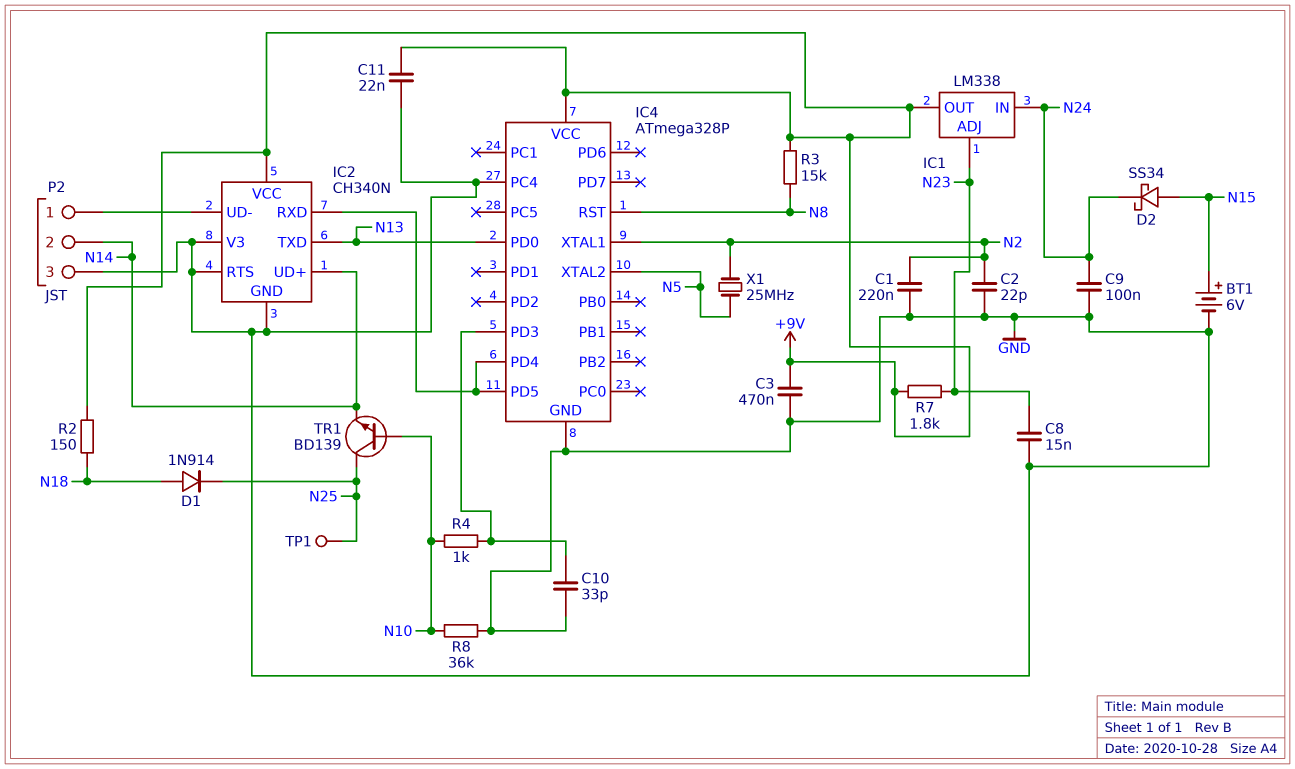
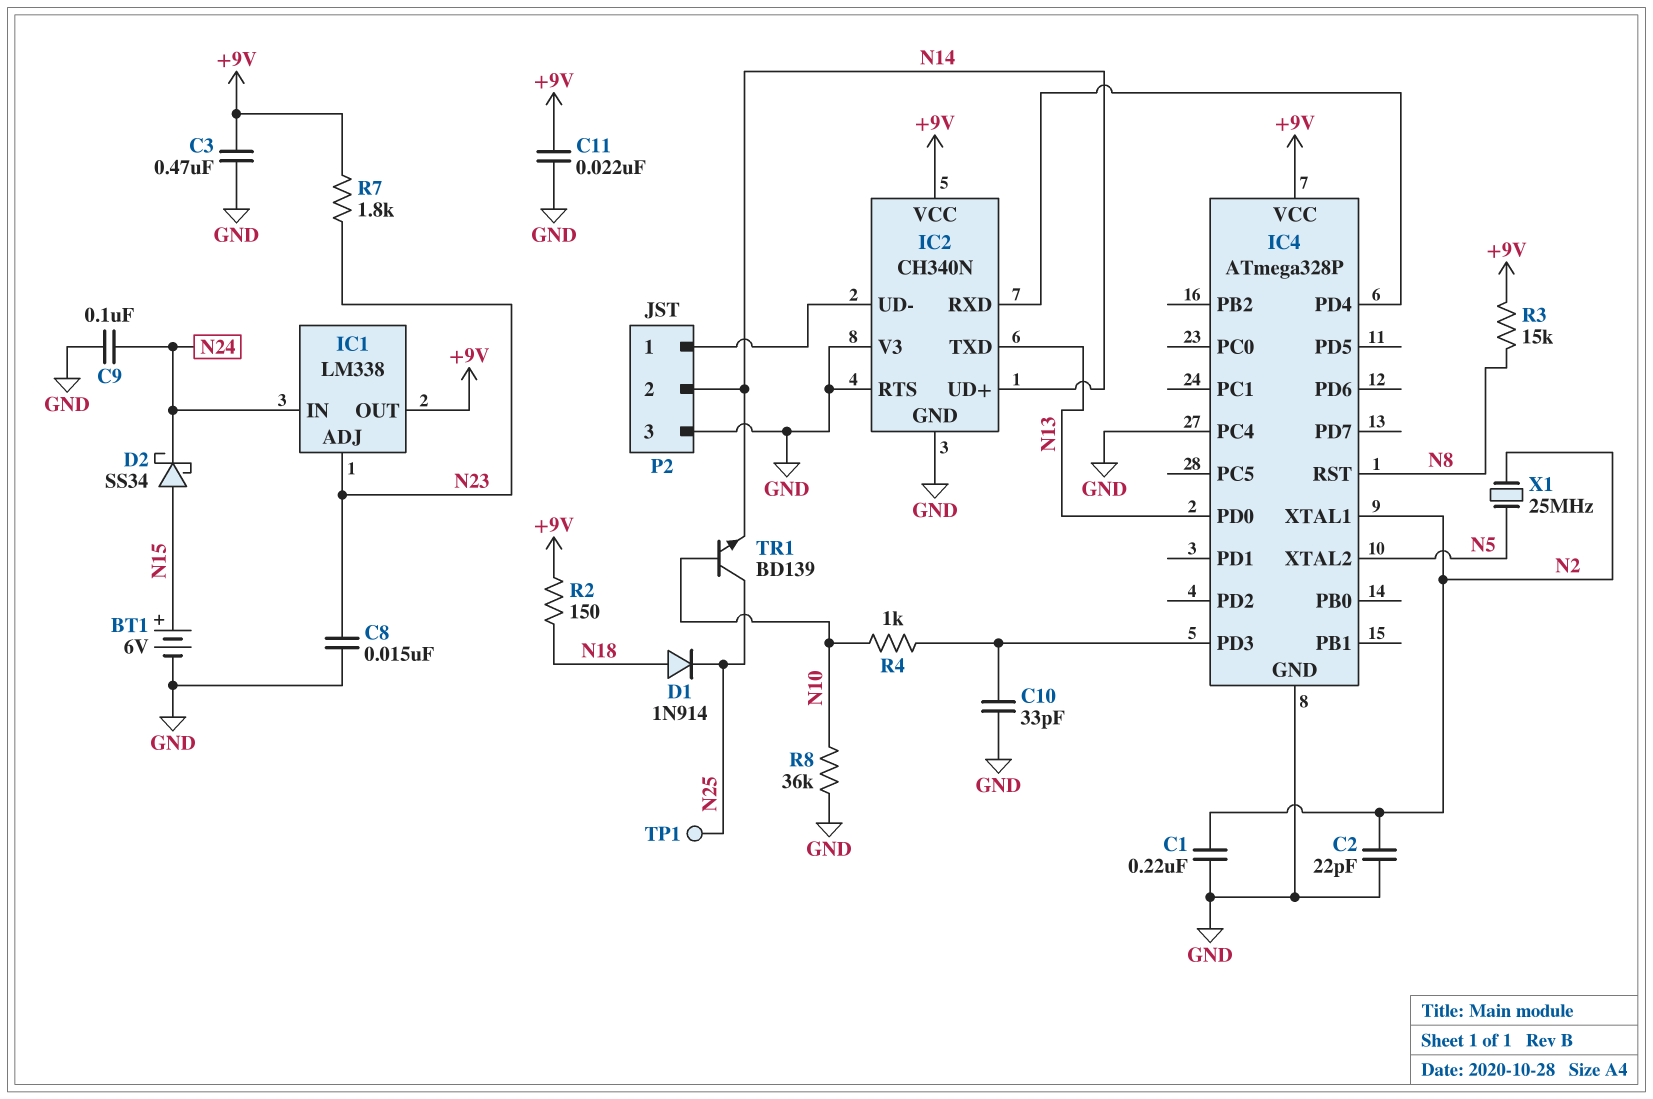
IC4 pin PD5: IC2/RXD -> none

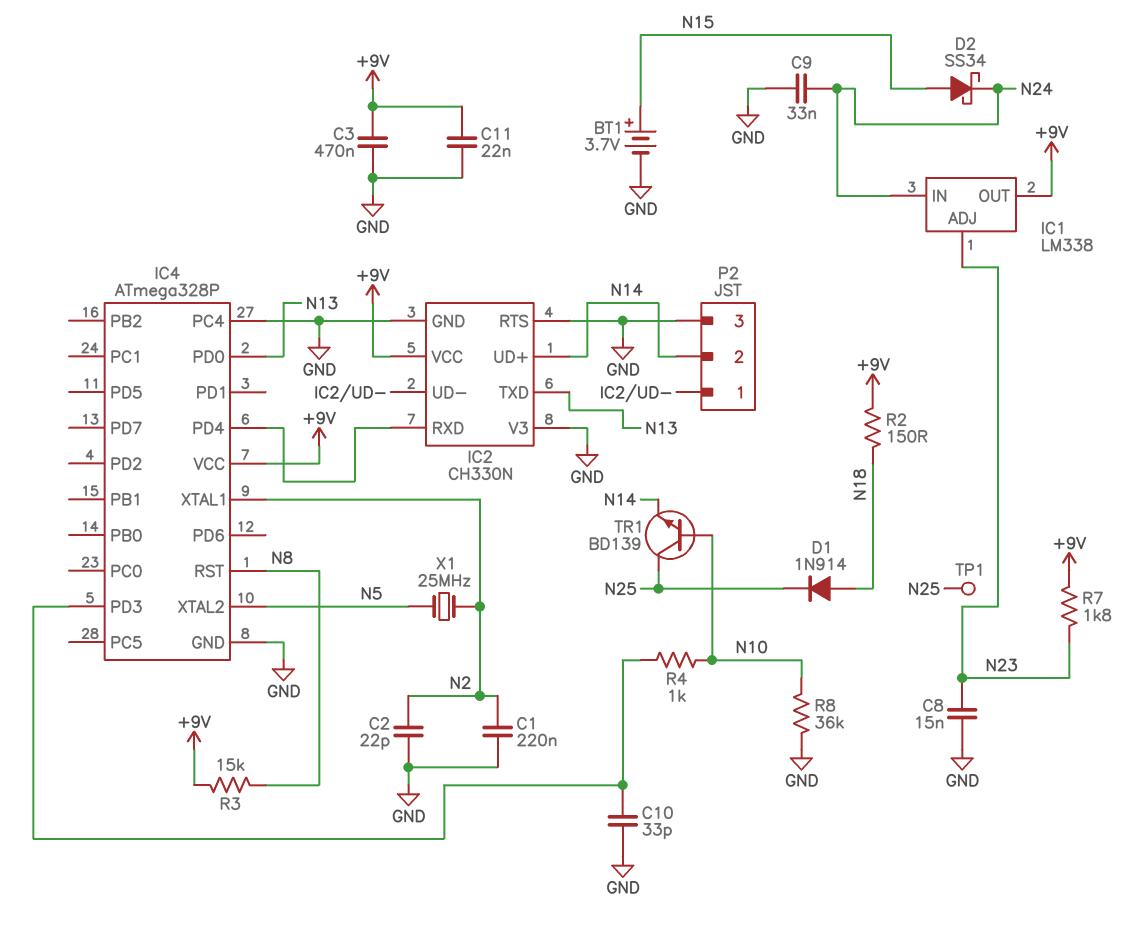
BT1: 6V (plus N15, minus GND) -> 3.7V (plus N15, minus GND)
C9: 100nF (GND, N24) -> 33nF (GND, N24)
IC2: CH340N -> CH330N

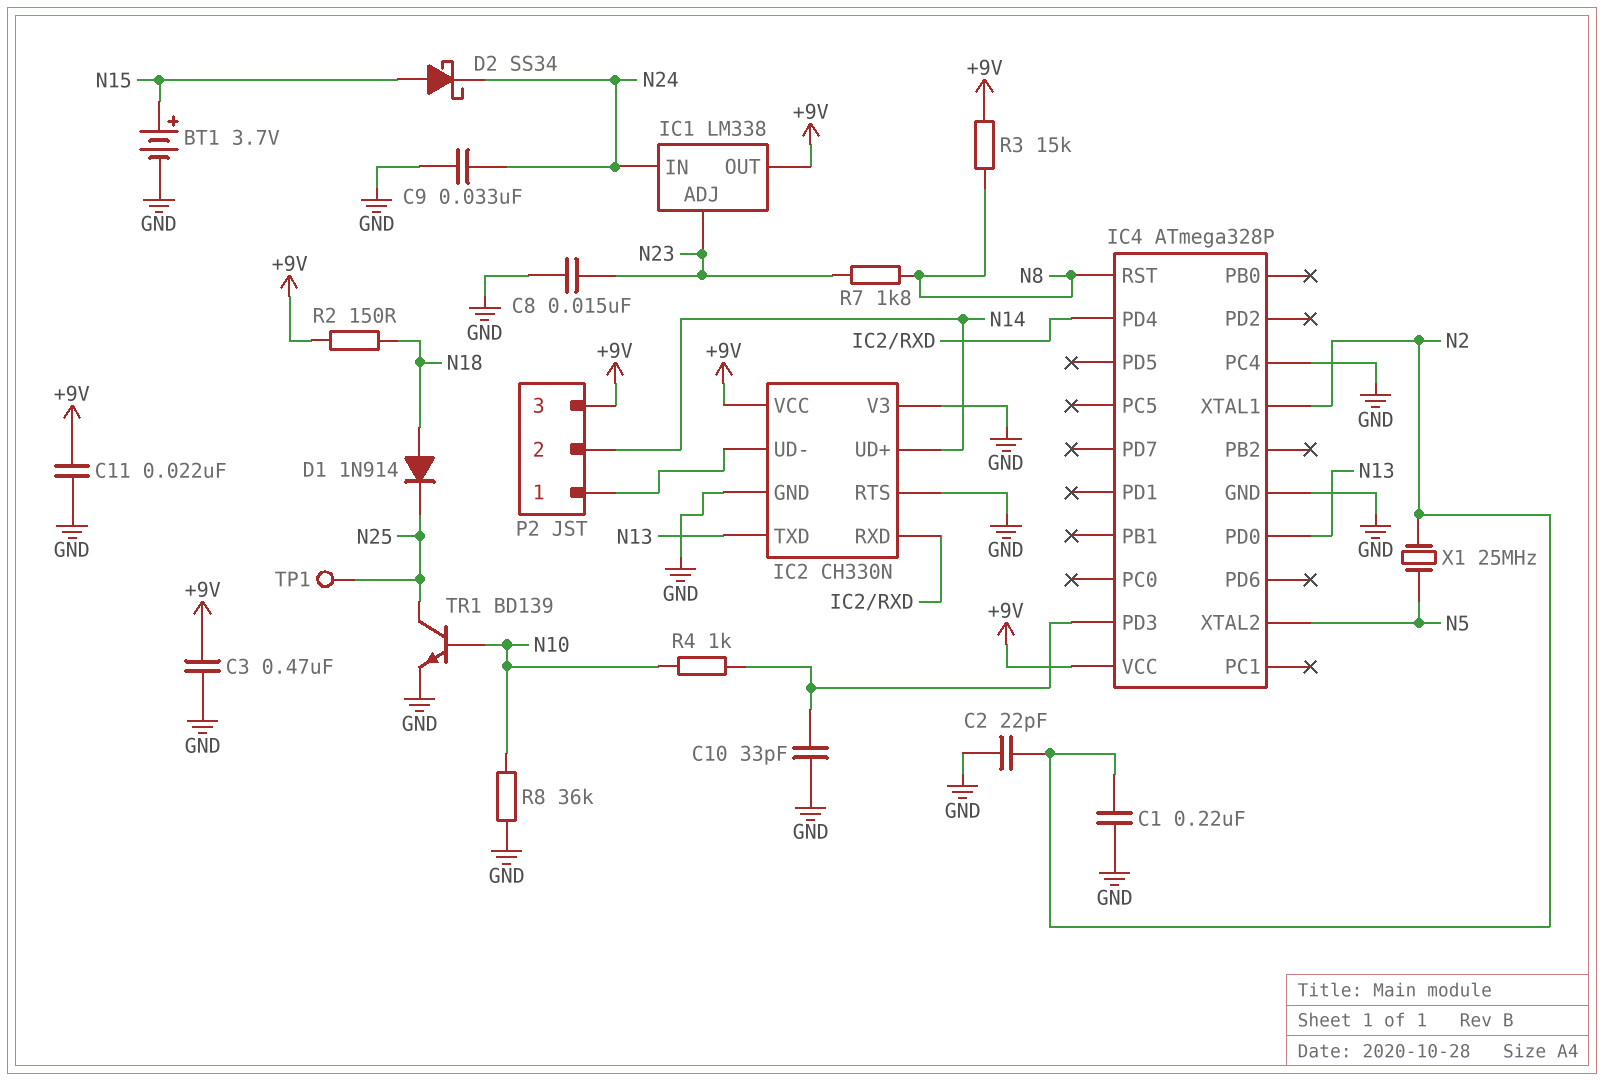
P2 pin 3: GND -> +9V
R7: 1.8k (+9V, N23) -> 1.8k (N8, N23)
TR1: NPN BD139 (B N10, C N25, E N14) -> NPN BD139 (B N10, C N25, E GND)

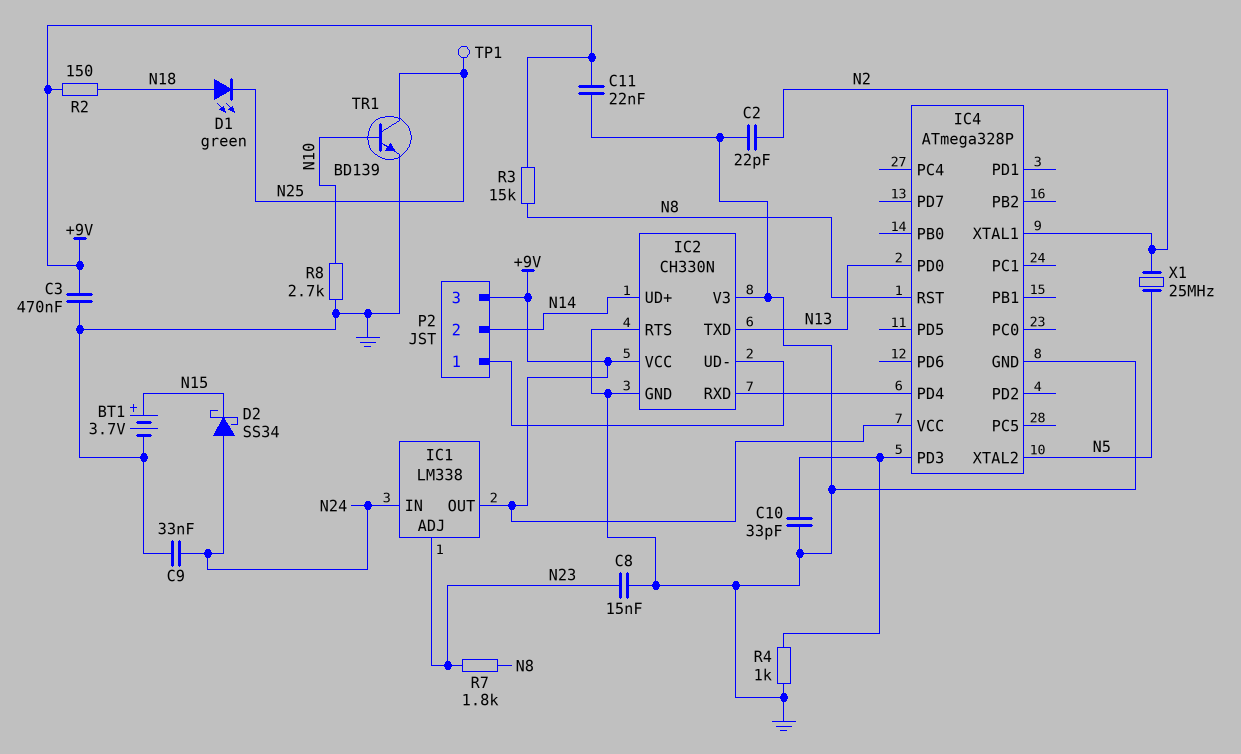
C1: 220nF (GND, N2) -> none
D1: diode 1N914 (A N18, K N25) -> LED green (A N18, K N25)
D2: schottky SS34 (A N15, K N24) -> schottky SS34 (A N24, K N15)
IC4 pin PC4: GND -> none
R4: 1k (IC4/PD3, N10) -> 1k (GND, IC4/PD3)
R8: 36k (GND, N10) -> 2.7k (GND, N10)

